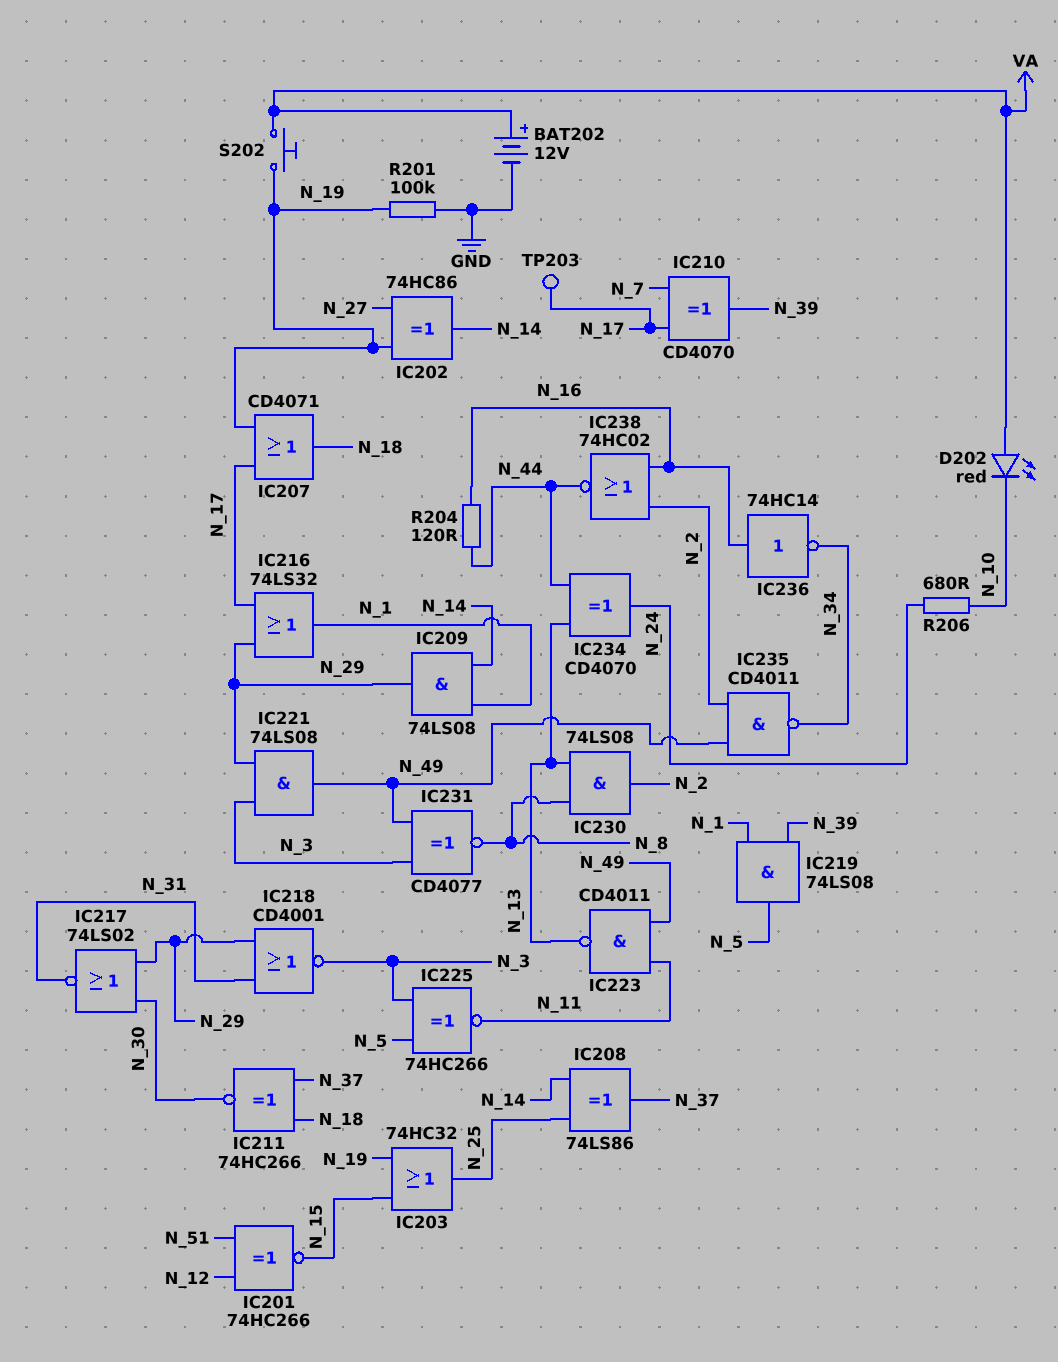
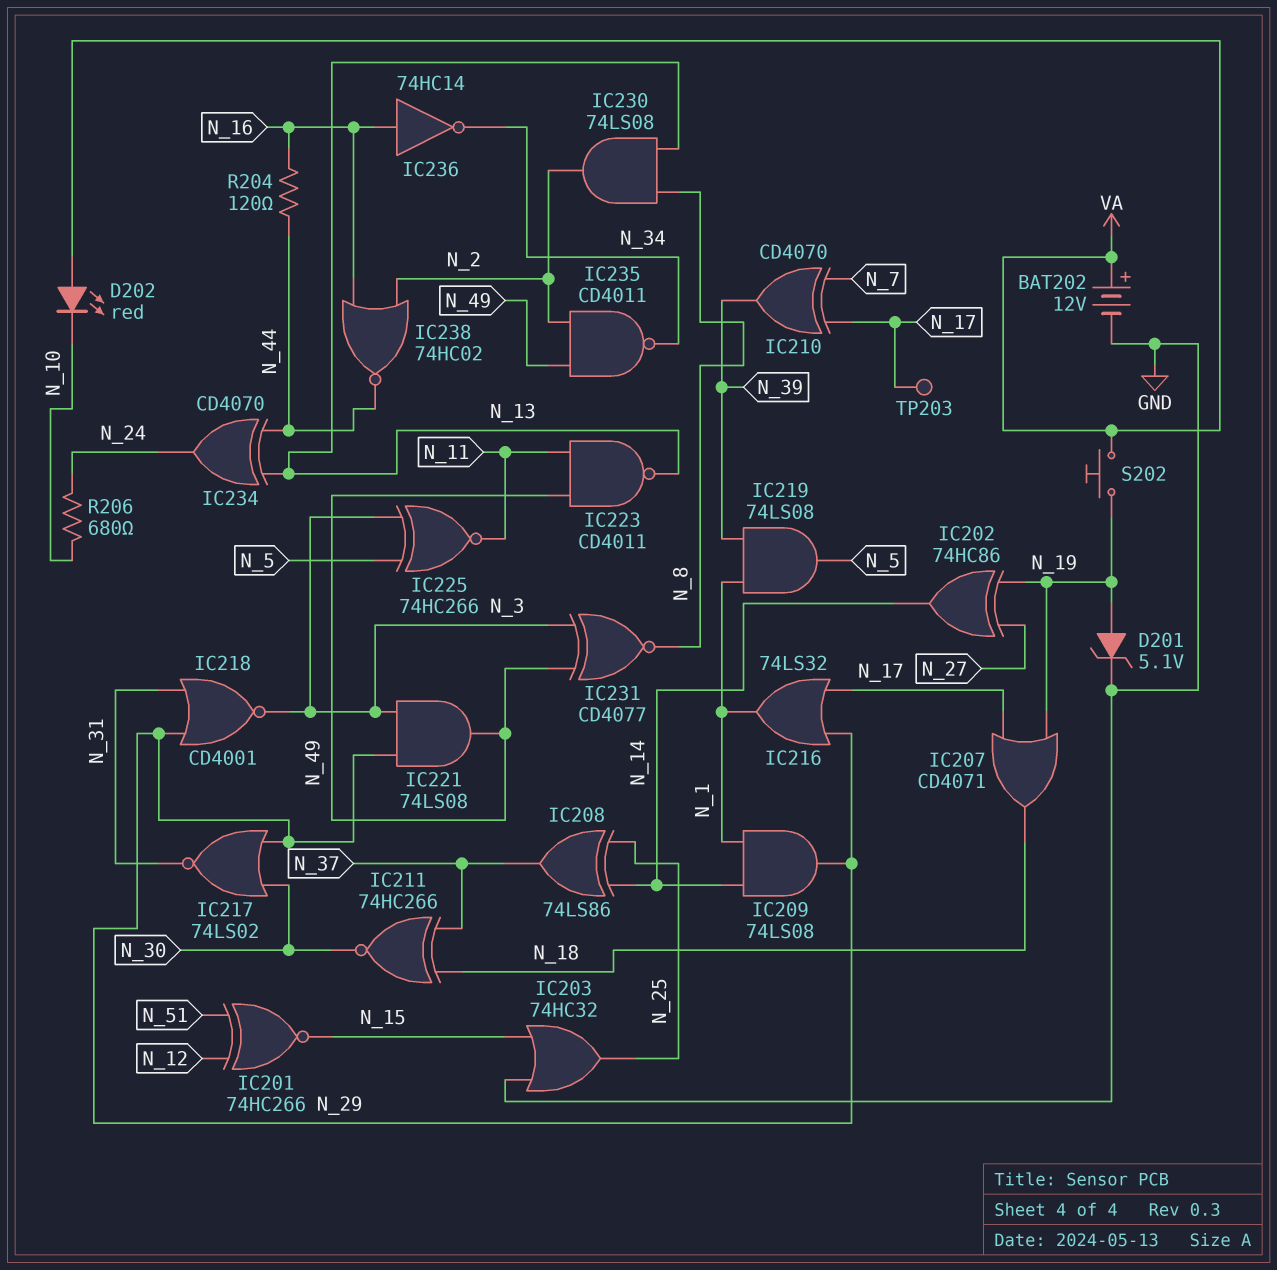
D201: none -> zener 5.1V (A N_19, K GND)
IC203: OR 74HC32 (in N_15, in N_19, out N_25) -> OR 74HC32 (in GND, in N_15, out N_25)
R201: 100k (GND, N_19) -> none

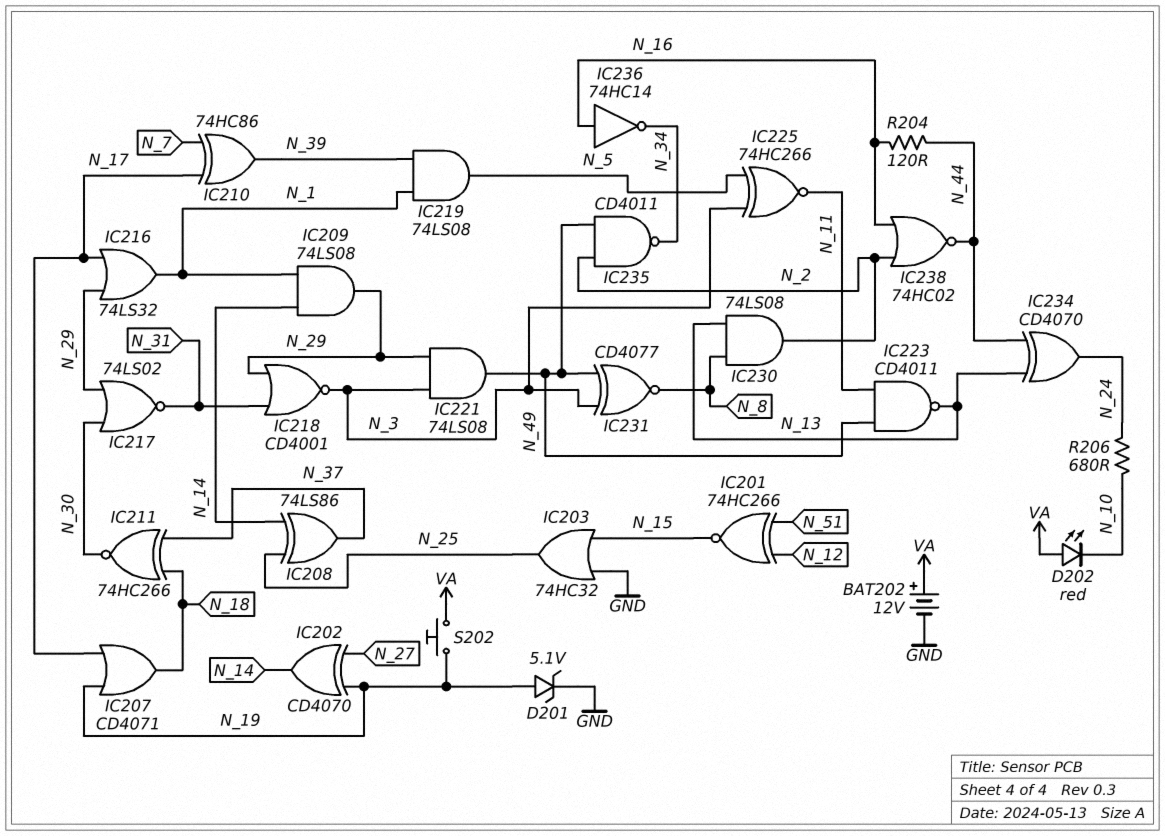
IC202: XOR 74HC86 (in N_19, in N_27, out N_14) -> XOR CD4070 (in N_19, in N_27, out N_14)
IC210: XOR CD4070 (in N_7, in N_17, out N_39) -> XOR 74HC86 (in N_7, in N_17, out N_39)
TP203: test point (N_17) -> none

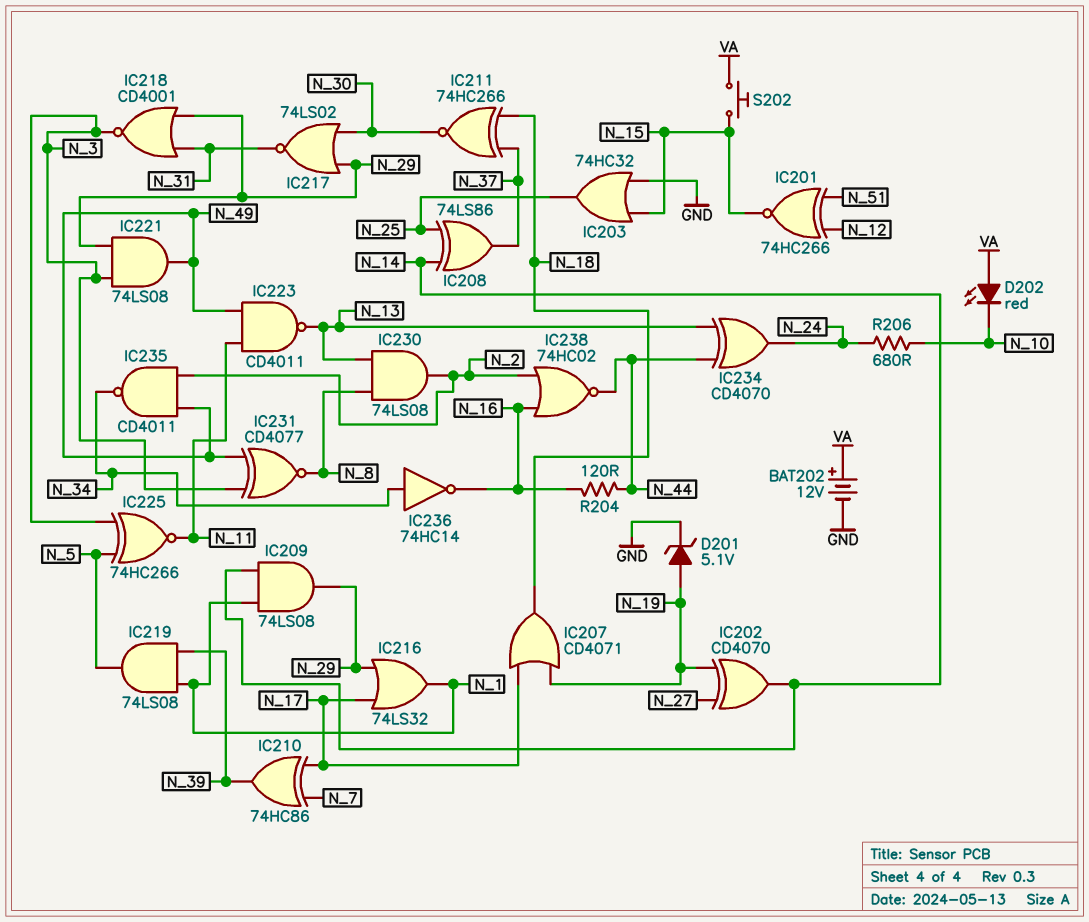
IC236: NOT 74HC14 (in N_16, out N_34) -> NOT 74HC14 (in N_34, out N_16)
S202: button (N_19, VA) -> button (N_15, VA)

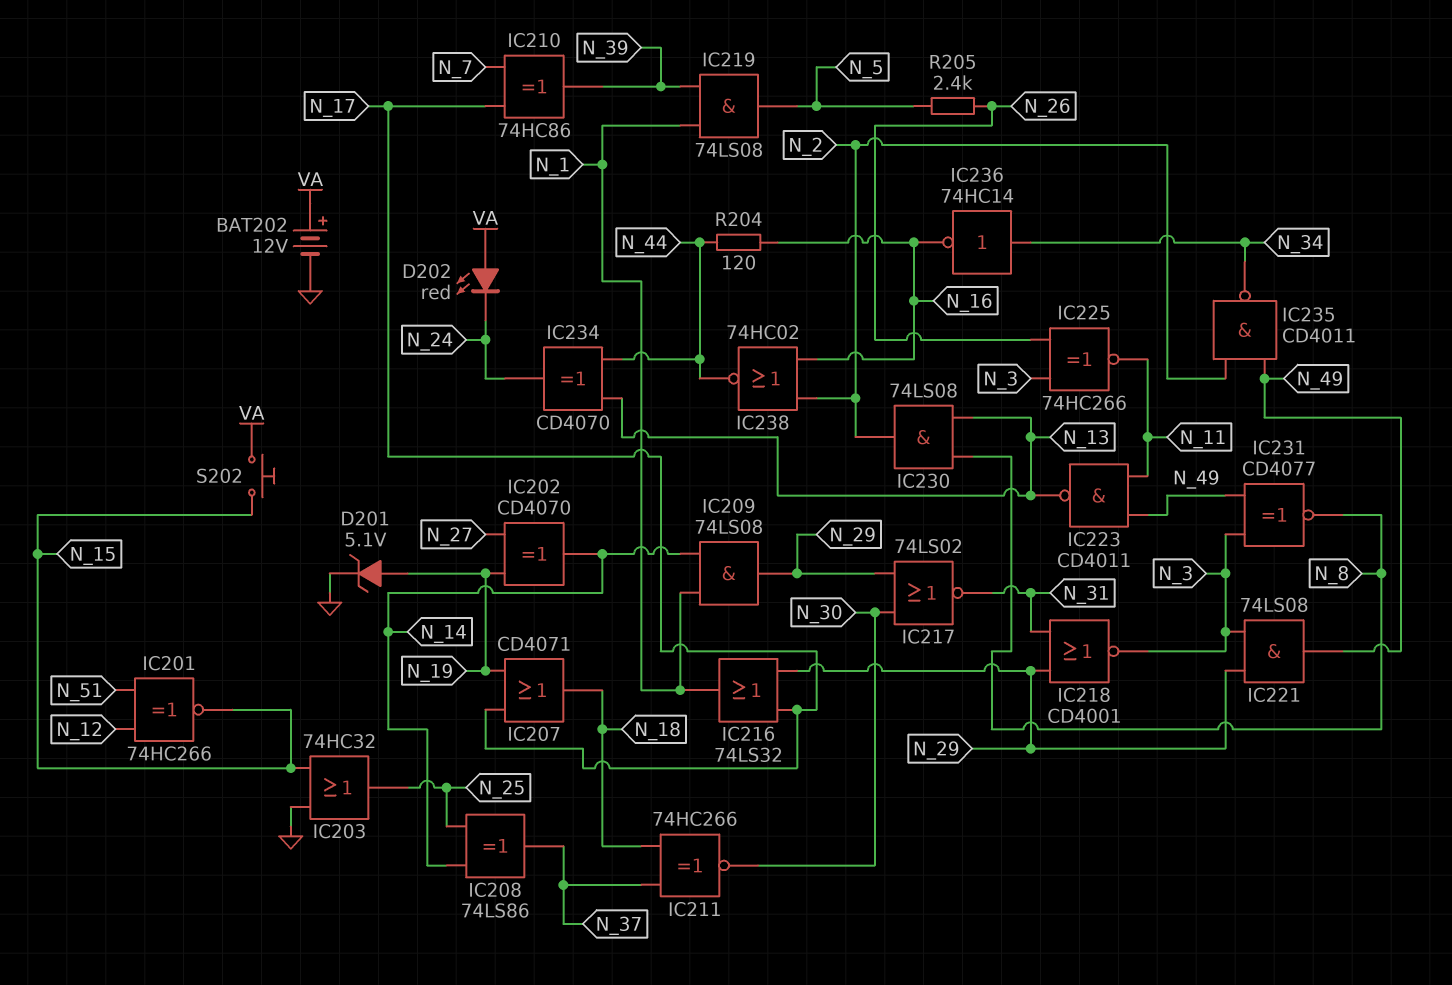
D202: LED red (A VA, K N_10) -> LED red (A VA, K N_24)
IC225: XNOR 74HC266 (in N_3, in N_5, out N_11) -> XNOR 74HC266 (in N_3, in N_26, out N_11)
R205: none -> 2.4k (N_5, N_26)
R206: 680 (N_10, N_24) -> none

